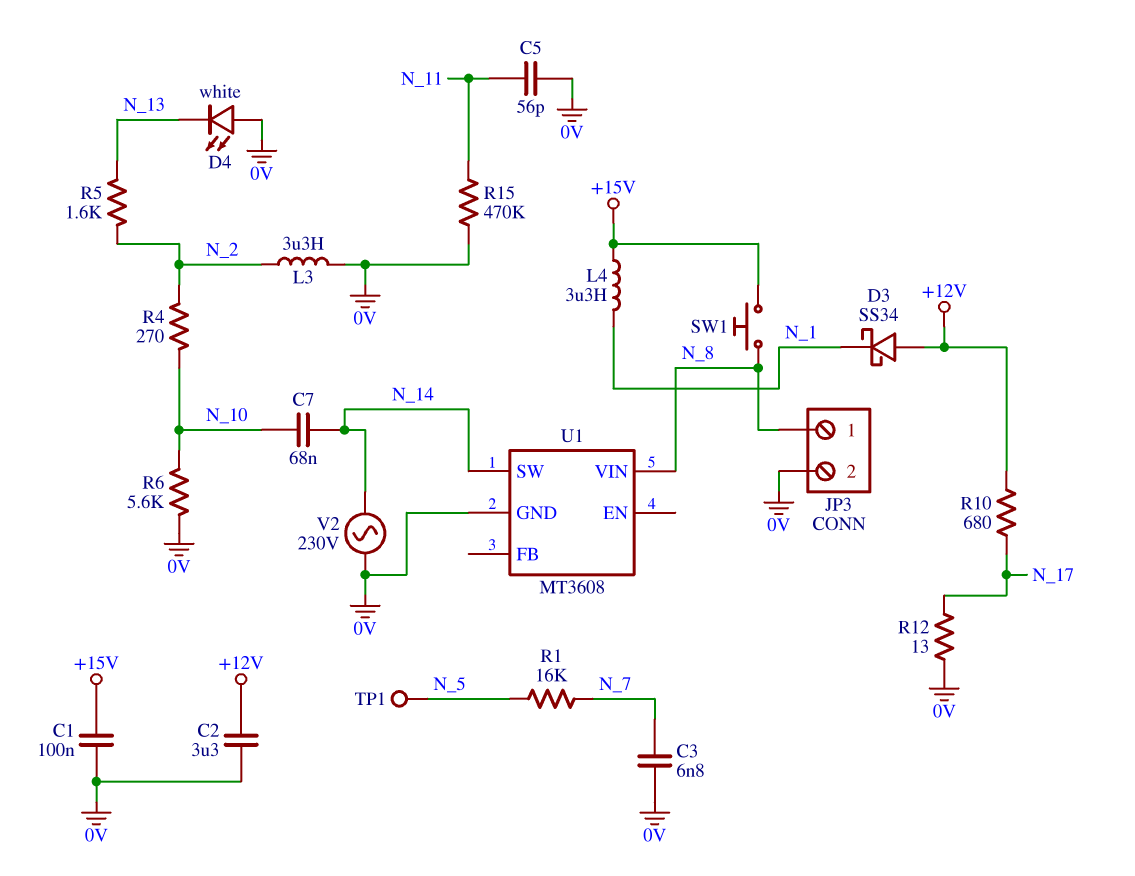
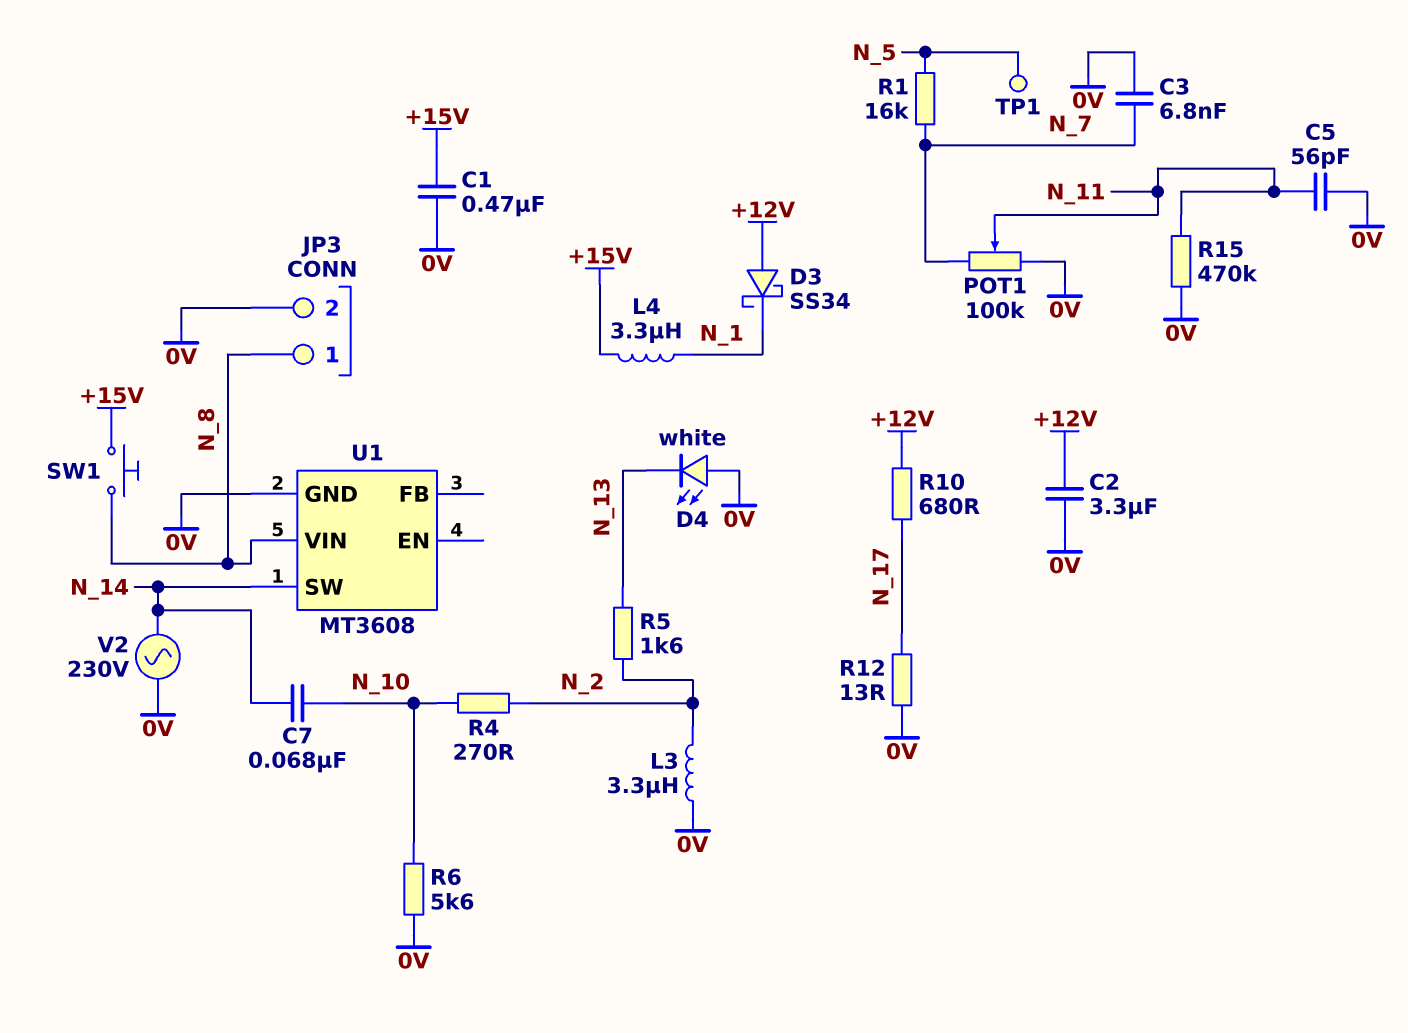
C1: 100nF (+15V, 0V) -> 470nF (+15V, 0V)
POT1: none -> 100k (0V, N_7, wiper N_11)

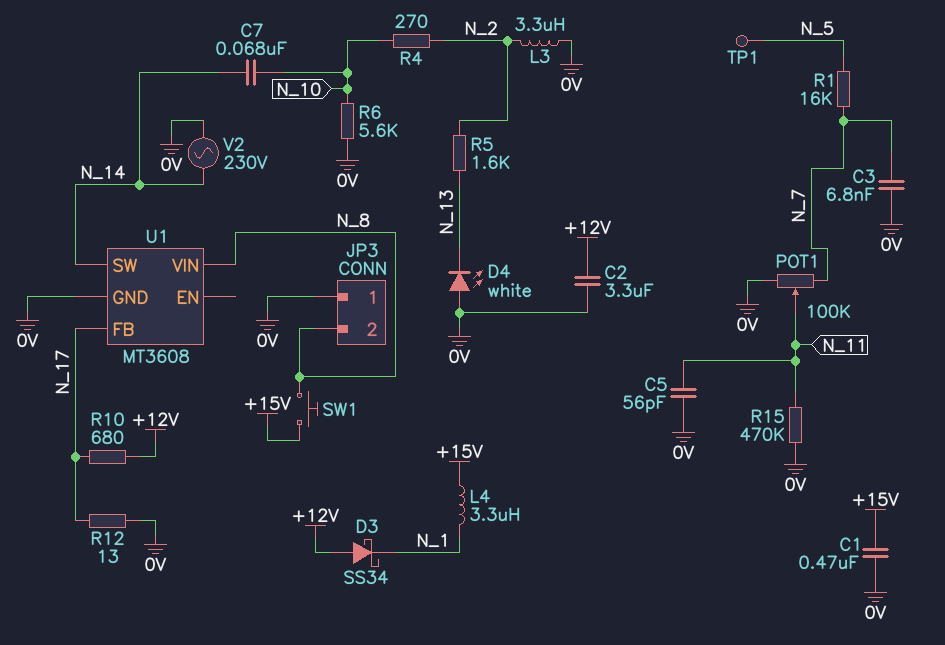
JP3 pin 1: N_8 -> 0V
JP3 pin 2: 0V -> N_8
U1 pin FB: none -> N_17

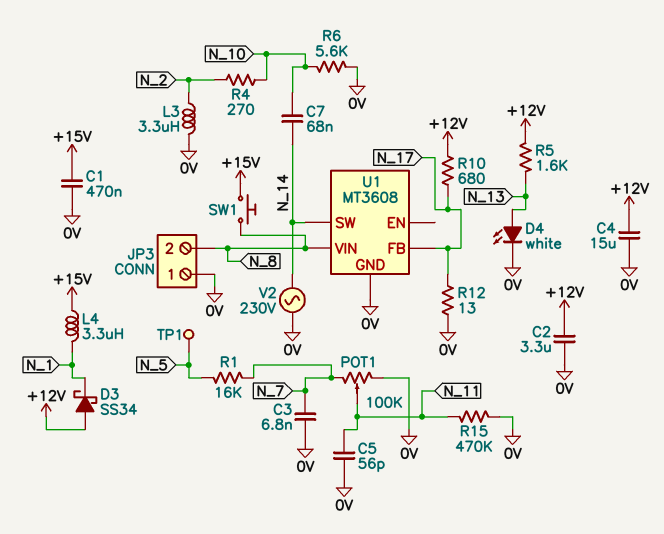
C4: none -> 15uF (+12V, 0V)
D4: LED white (A 0V, K N_13) -> LED white (A N_13, K 0V)
R5: 1.6k (N_2, N_13) -> 1.6k (+12V, N_13)

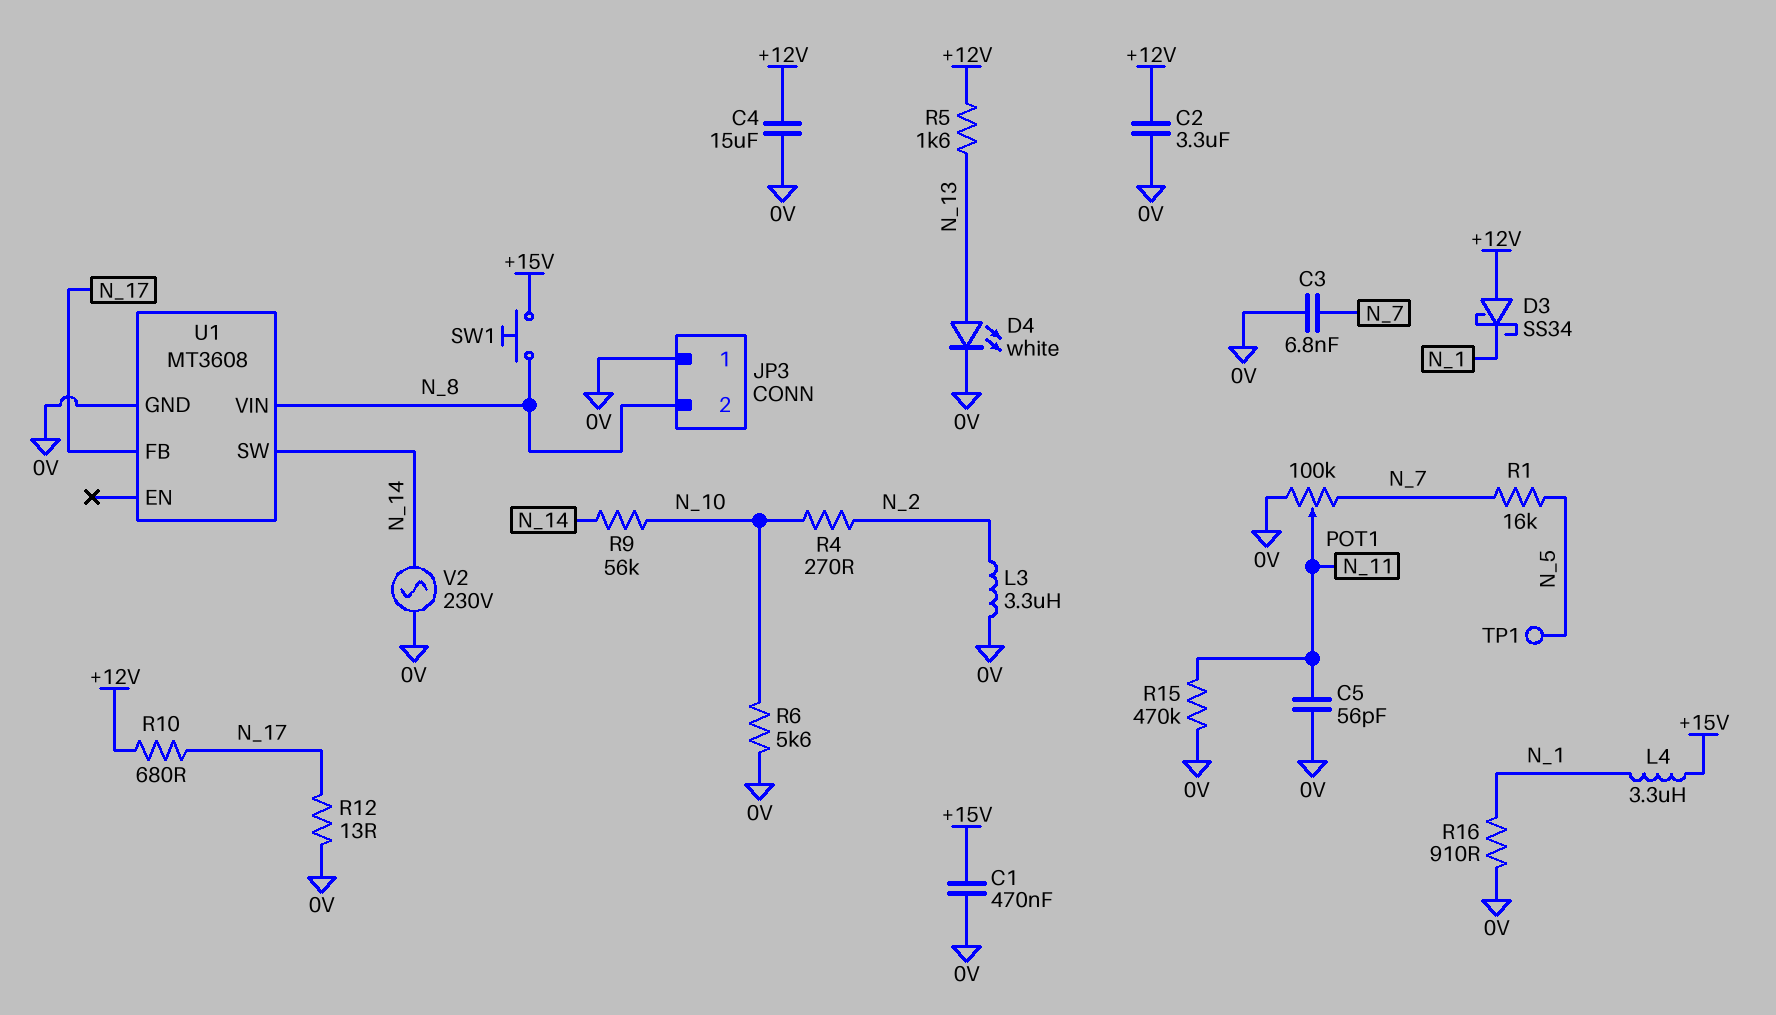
C7: 68nF (N_10, N_14) -> none
R9: none -> 56k (N_10, N_14)
R16: none -> 910 (0V, N_1)

